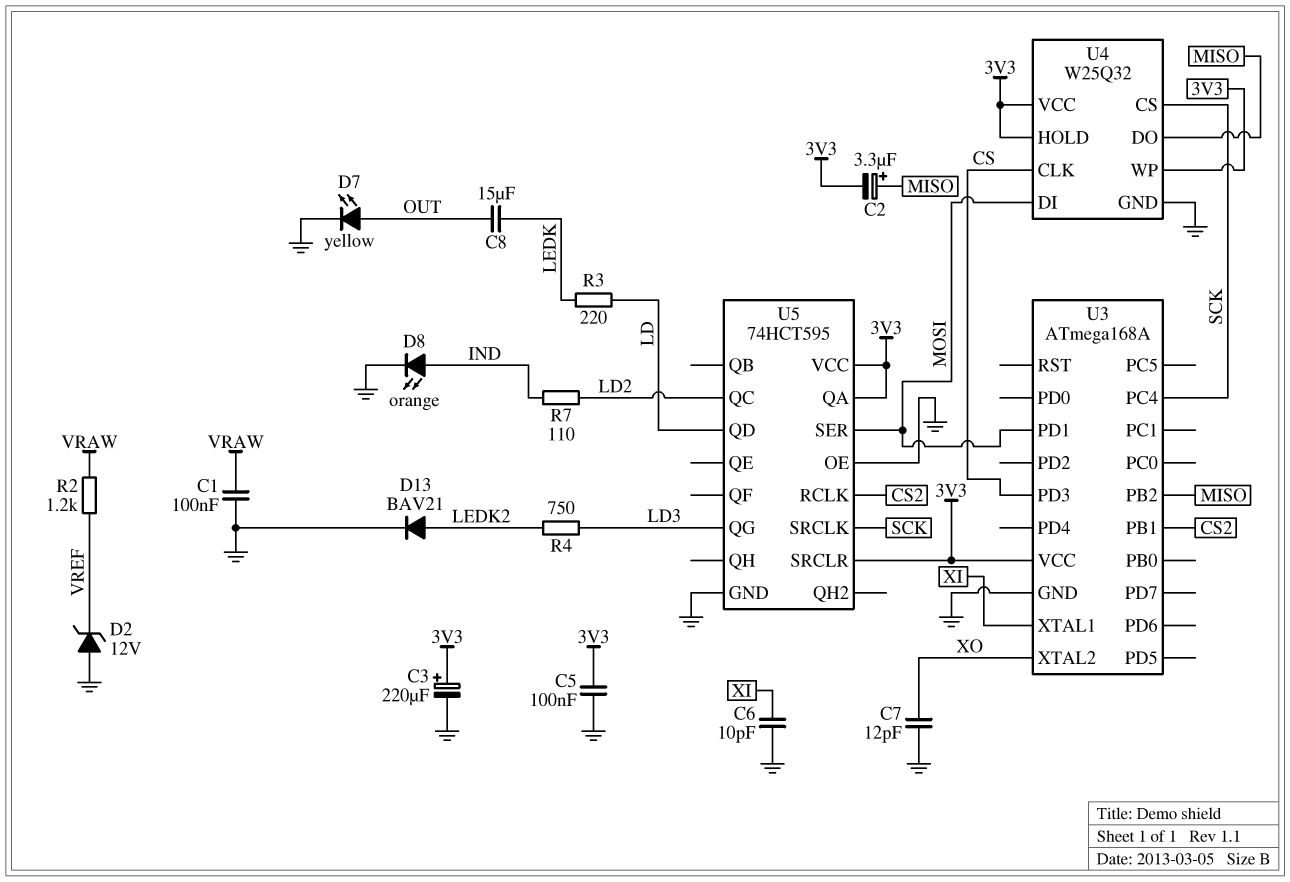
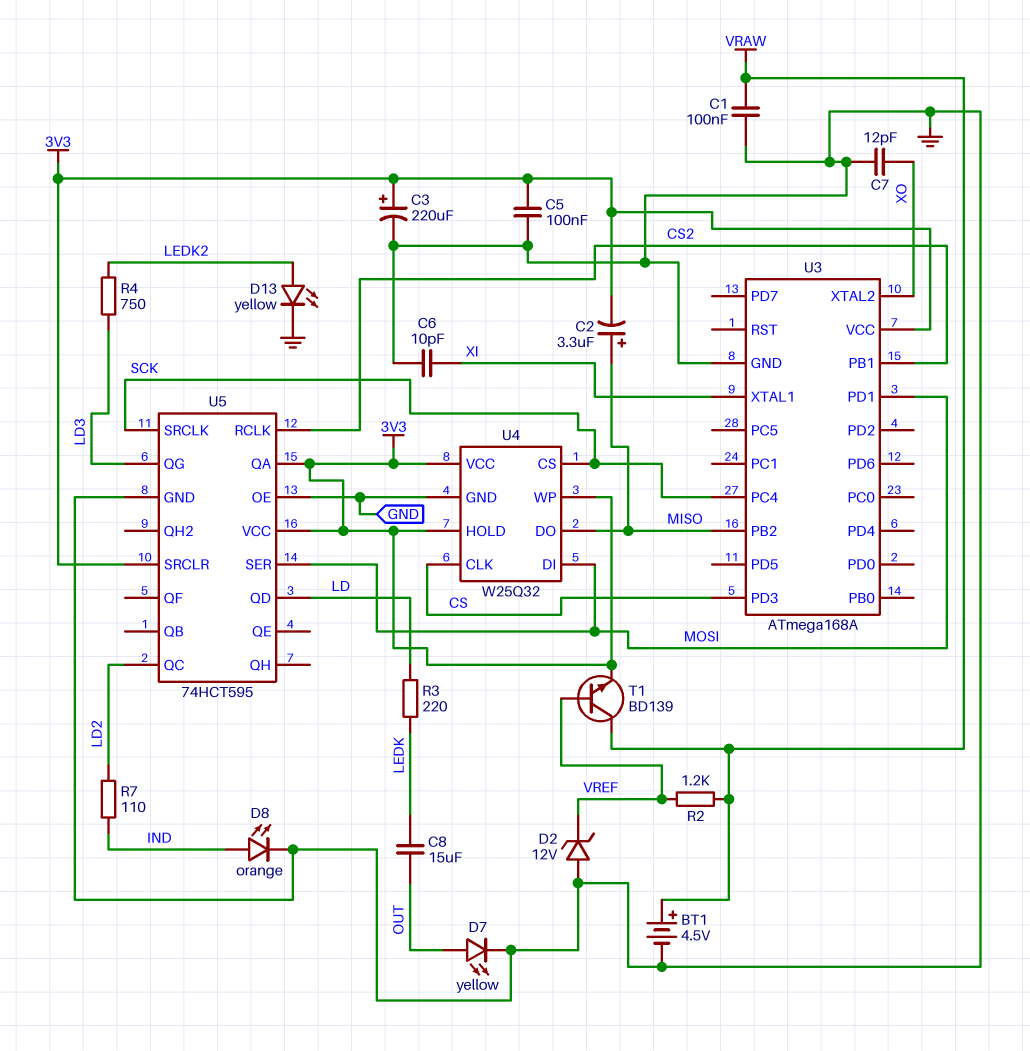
BT1: none -> 4.5V (plus VRAW, minus GND)
D13: diode BAV21 (A LEDK2, K GND) -> LED yellow (A LEDK2, K GND)
T1: none -> NPN BD139 (B VREF, C VRAW, E 3V3)

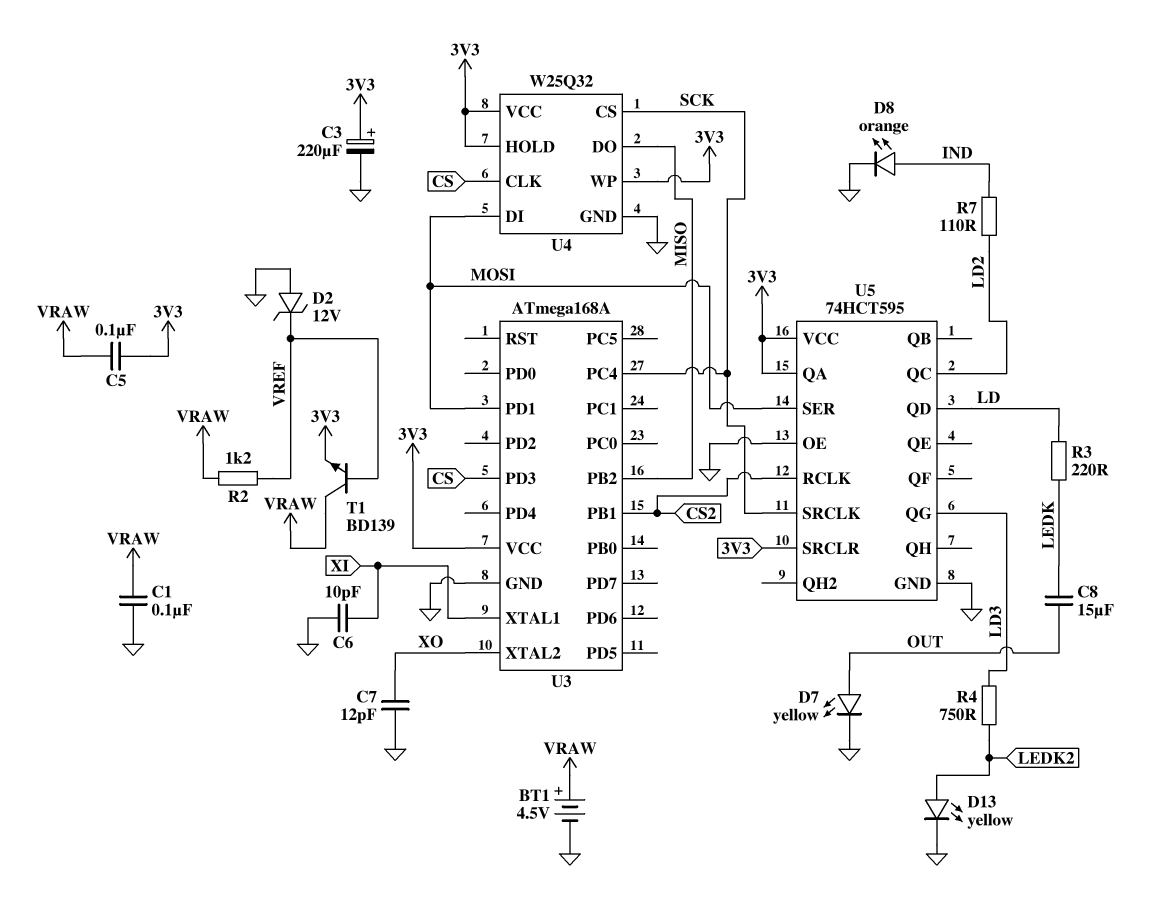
C2: 3.3uF (plus MISO, minus 3V3) -> none
C5: 100nF (3V3, GND) -> 100nF (3V3, VRAW)

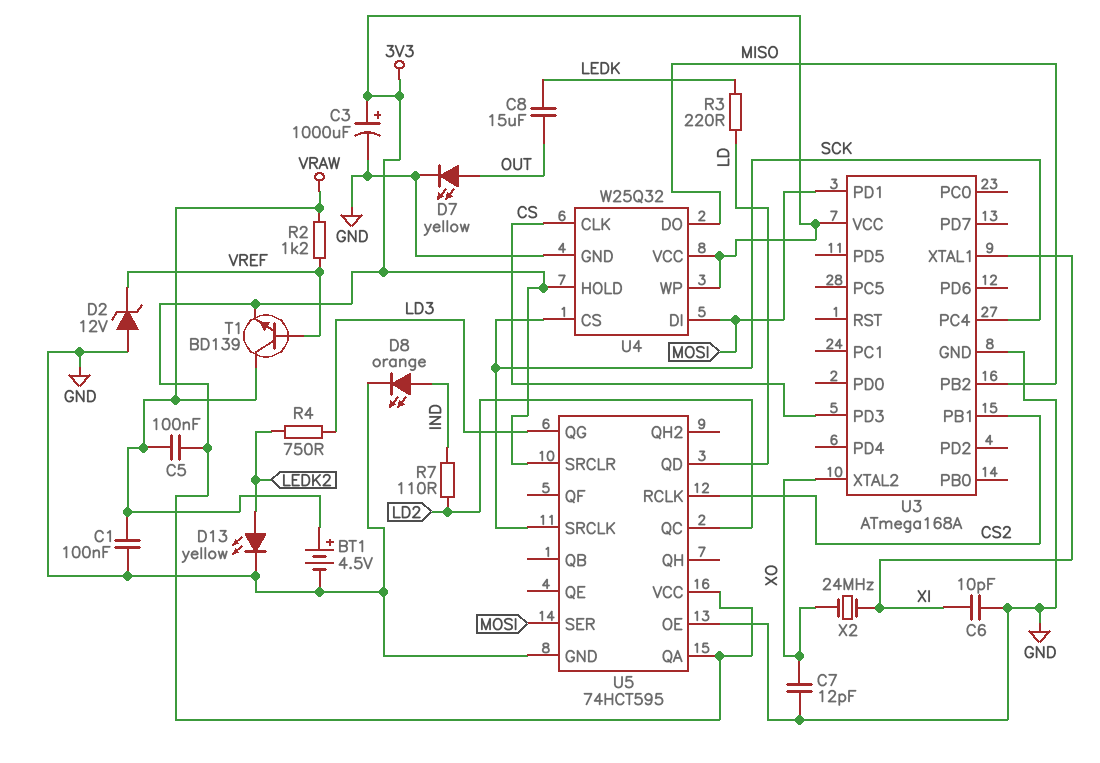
C3: 220uF (plus 3V3, minus GND) -> 1000uF (plus 3V3, minus GND)
X2: none -> 24MHz (XI, XO)

